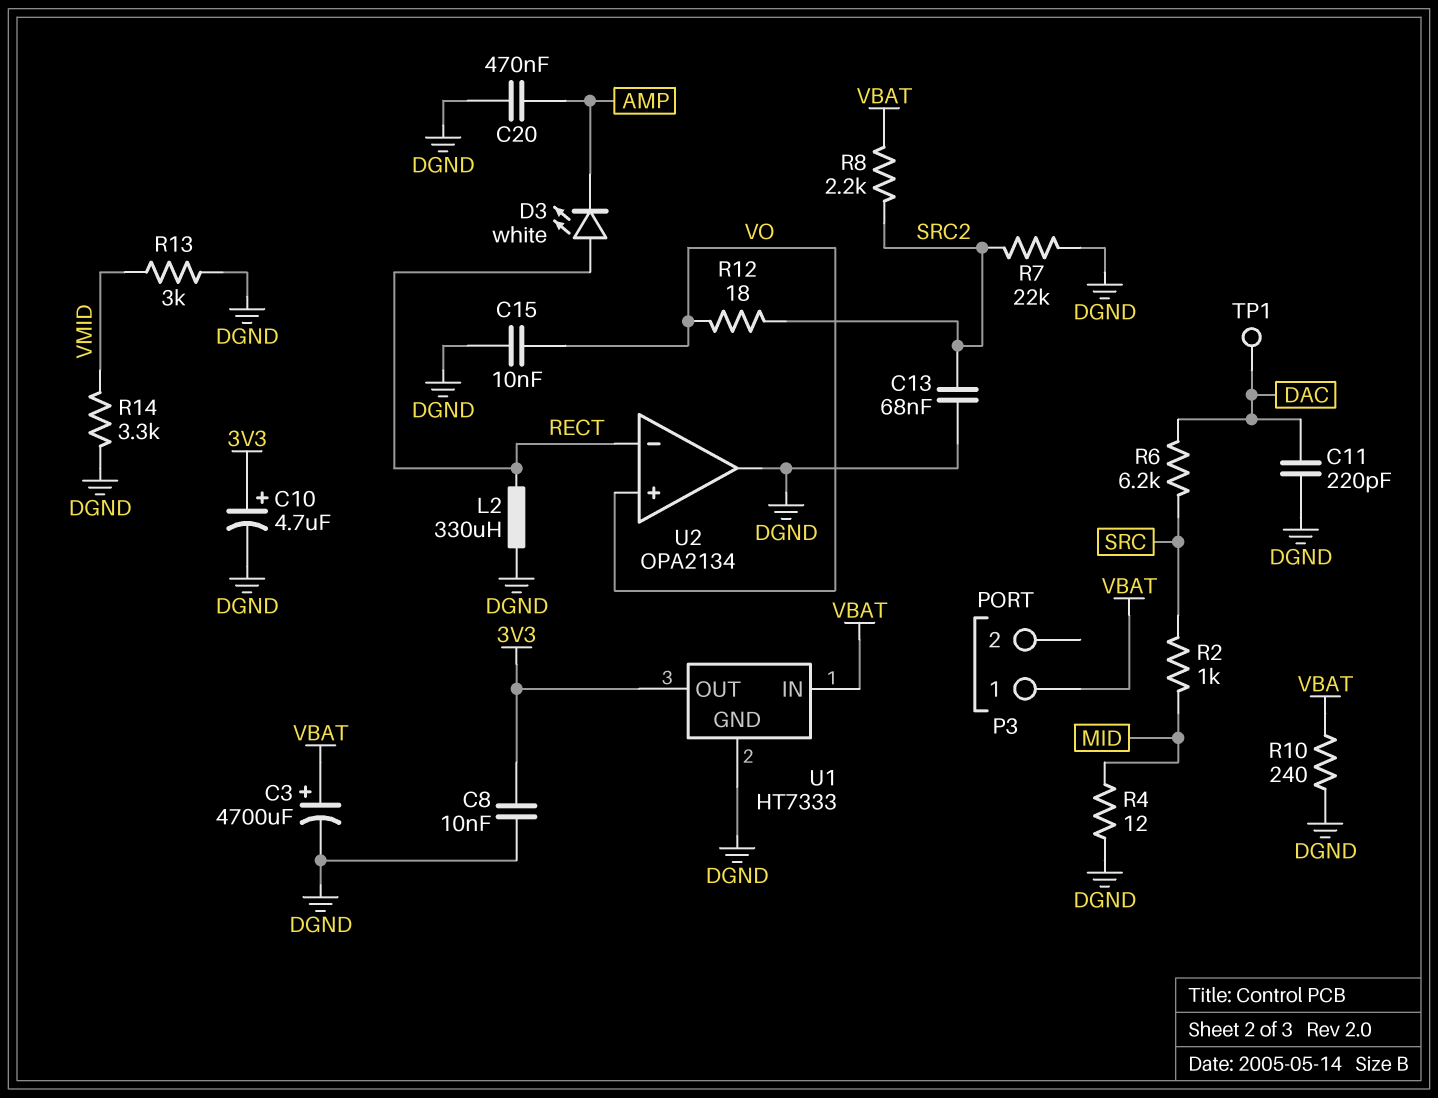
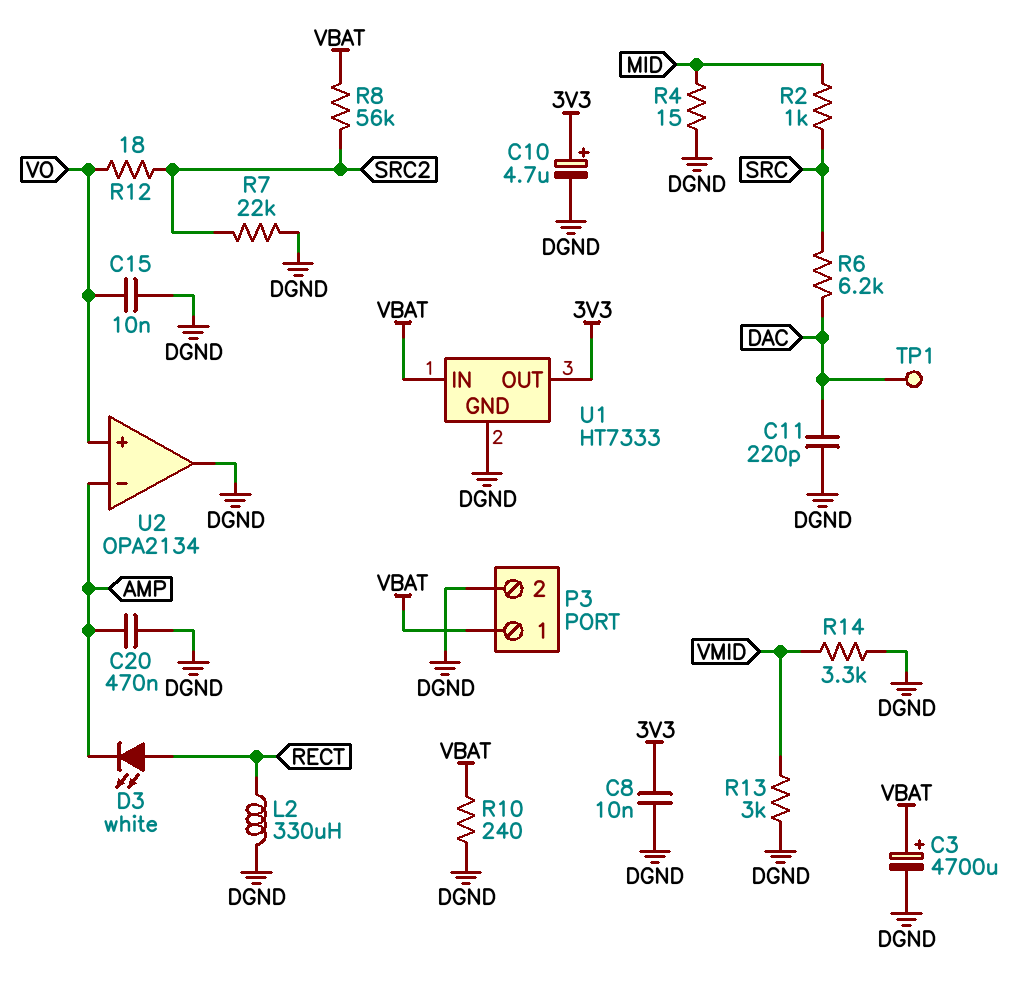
C13: 68nF (DGND, SRC2) -> none
P3 pin 2: none -> DGND
R4: 12 (DGND, MID) -> 15 (DGND, MID)
R8: 2.2k (SRC2, VBAT) -> 56k (SRC2, VBAT)
U2 pin in-: RECT -> AMP

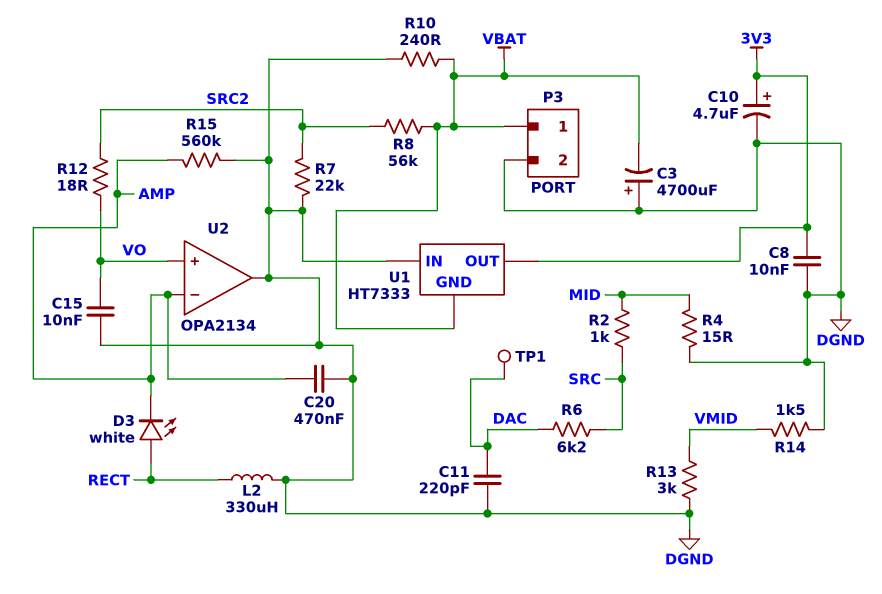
C3: 4700uF (plus VBAT, minus DGND) -> 4700uF (plus DGND, minus VBAT)
R14: 3.3k (DGND, VMID) -> 1.5k (DGND, VMID)
R15: none -> 560k (AMP, DGND)
U1 pin GND: DGND -> VBAT
U1 pin IN: VBAT -> DGND

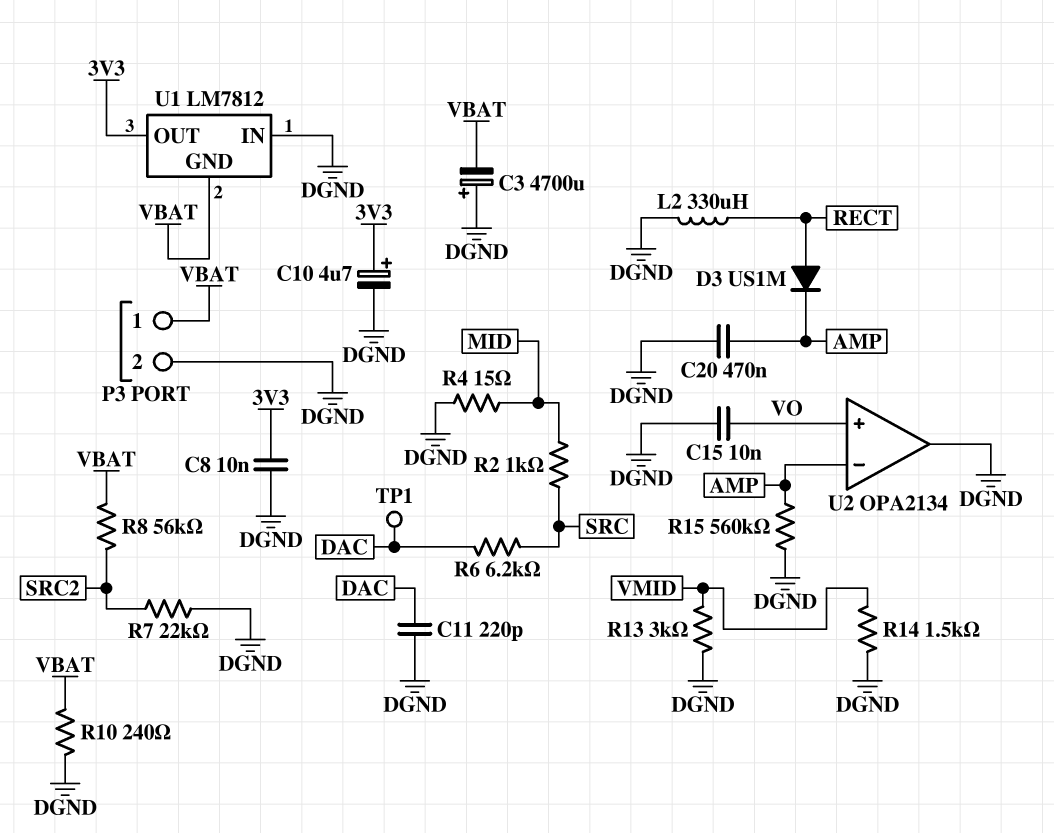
D3: LED white (A RECT, K AMP) -> diode US1M (A RECT, K AMP)
R12: 18 (SRC2, VO) -> none
U1: HT7333 -> LM7812

